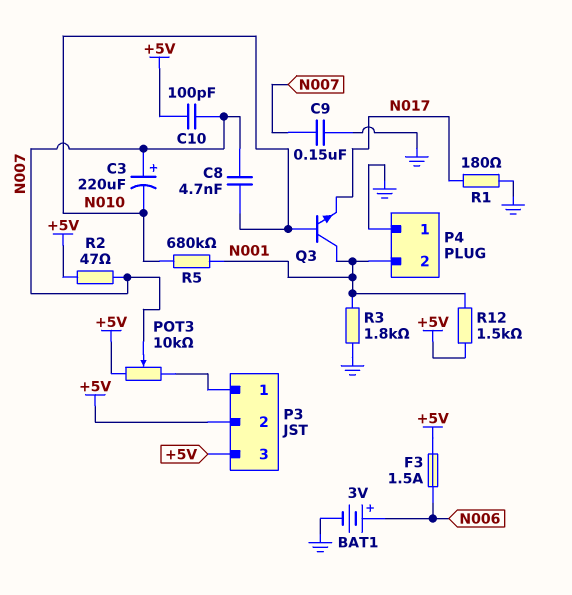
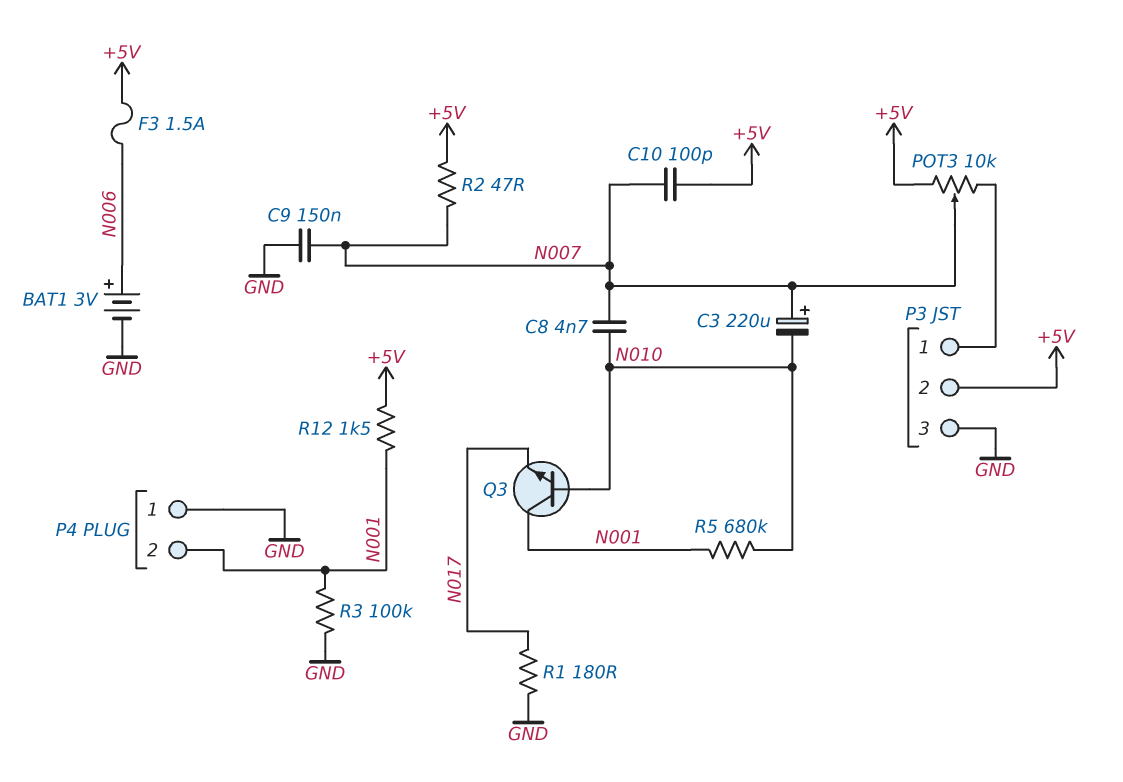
P3 pin 3: +5V -> GND
R3: 1.8k (GND, N001) -> 100k (GND, N001)

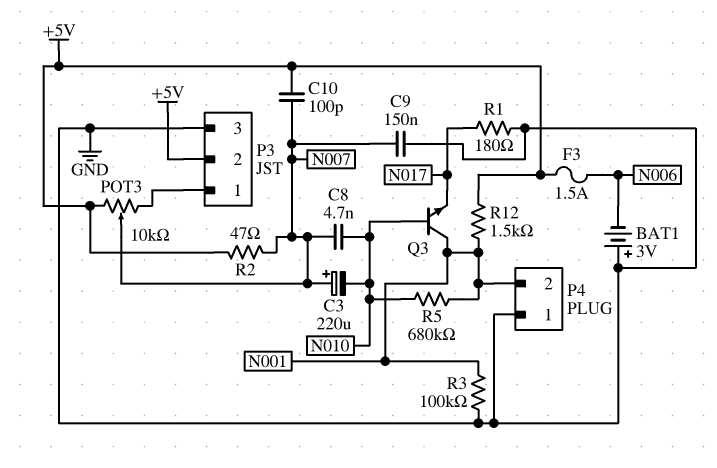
BAT1: 3V (plus N006, minus GND) -> 3V (plus GND, minus N006)

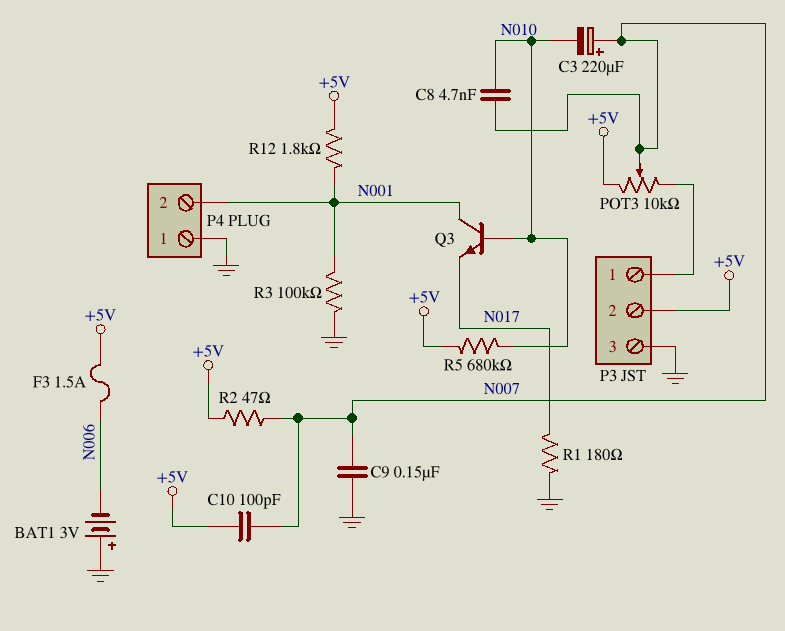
R5: 680k (N001, N010) -> 680k (+5V, N010)
R12: 1.5k (+5V, N001) -> 1.8k (+5V, N001)

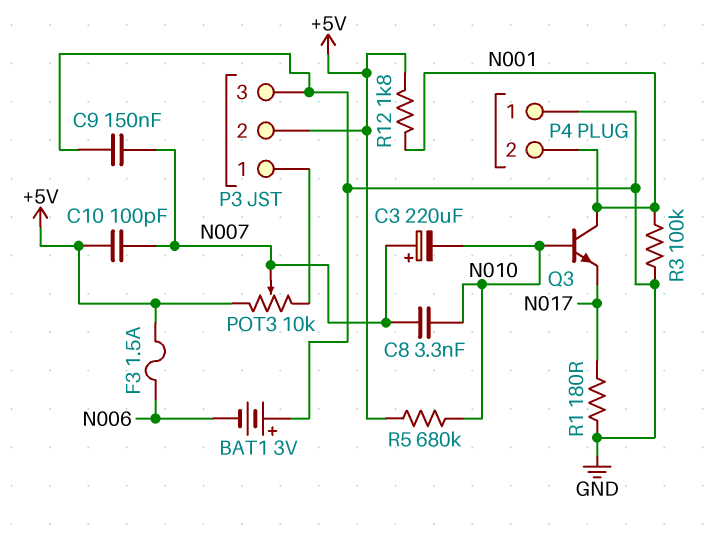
C8: 4.7nF (N007, N010) -> 3.3nF (N007, N010)
R2: 47 (+5V, N007) -> none

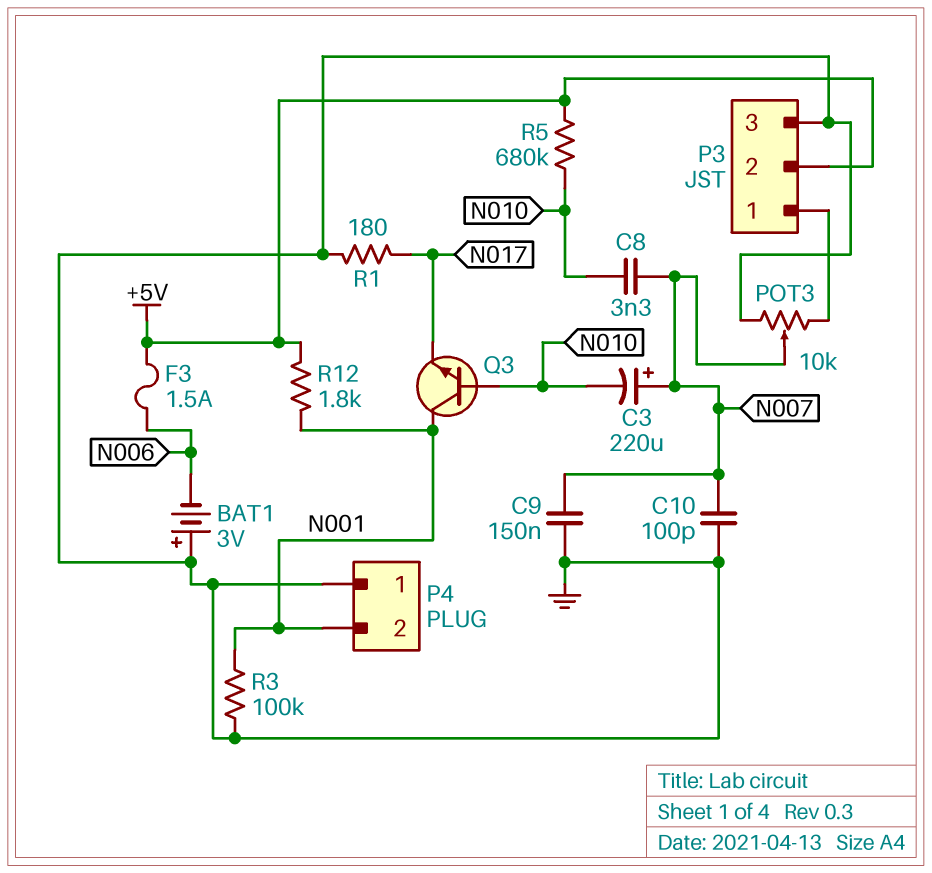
C10: 100pF (+5V, N007) -> 100pF (GND, N007)
POT3: 10k (+5V, P3/1, wiper N007) -> 10k (GND, P3/1, wiper N007)

